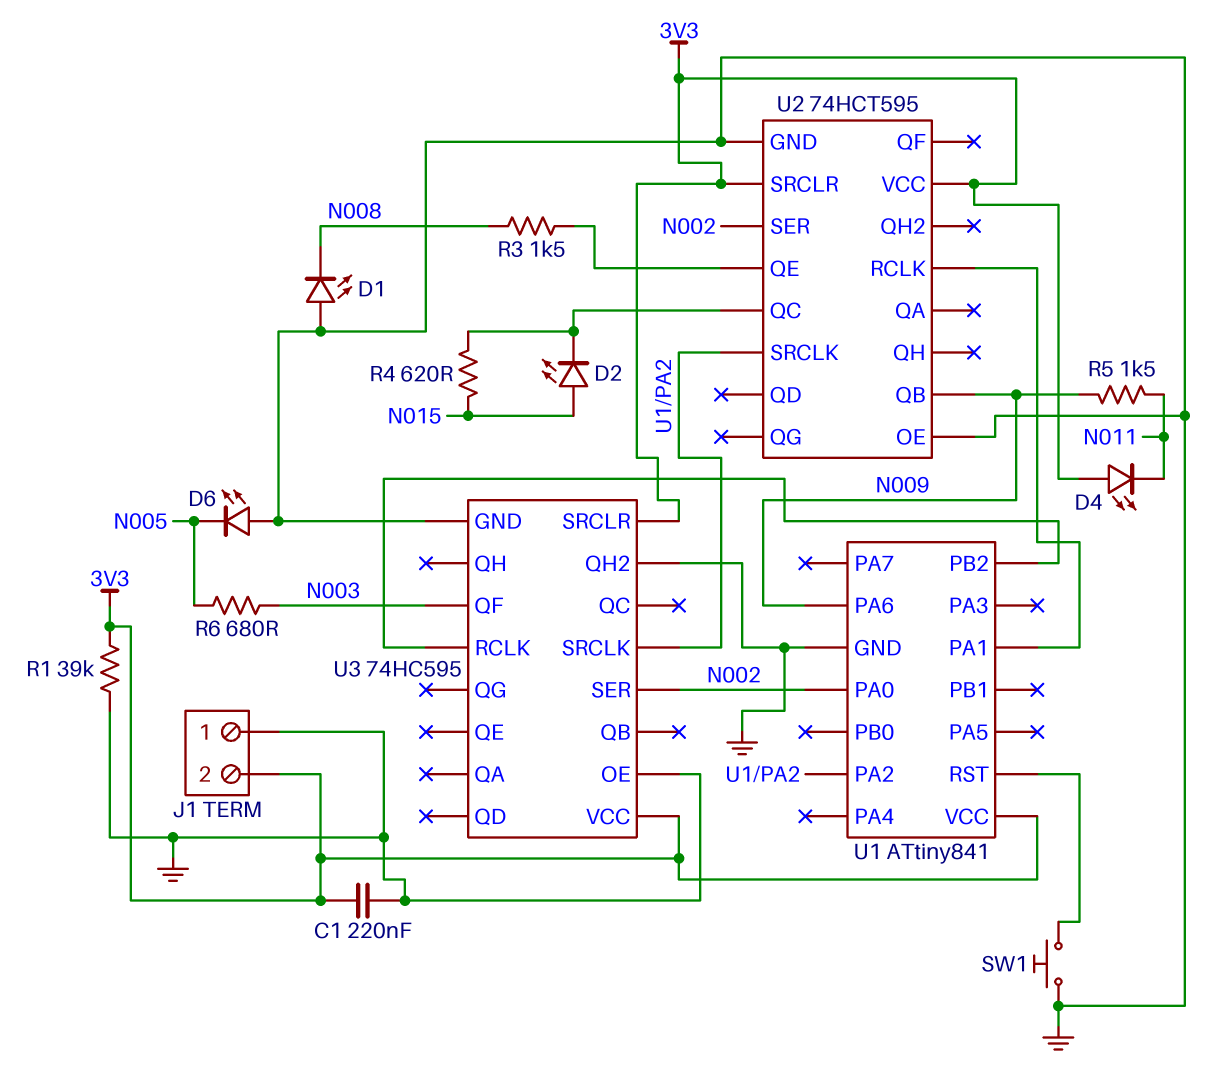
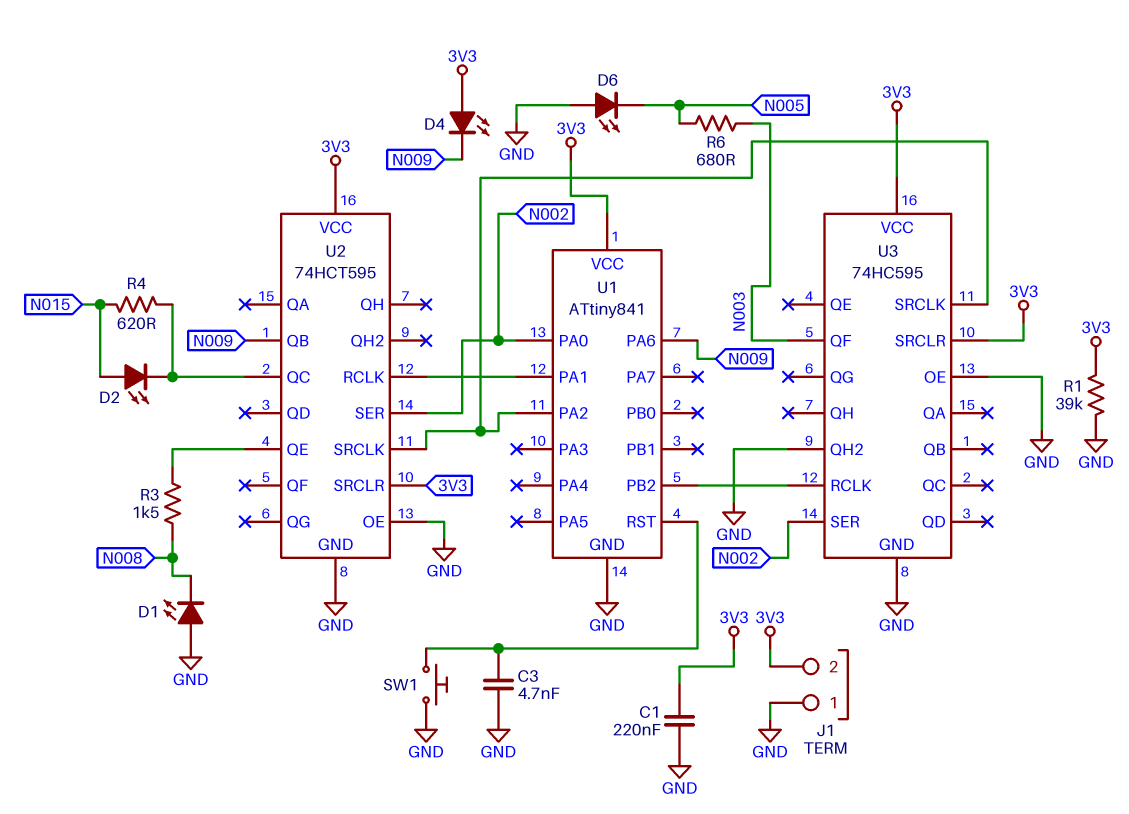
C3: none -> 4.7nF (GND, U1/RST)
D4: LED (A 3V3, K N011) -> LED (A 3V3, K N009)
R5: 1.5k (N009, N011) -> none

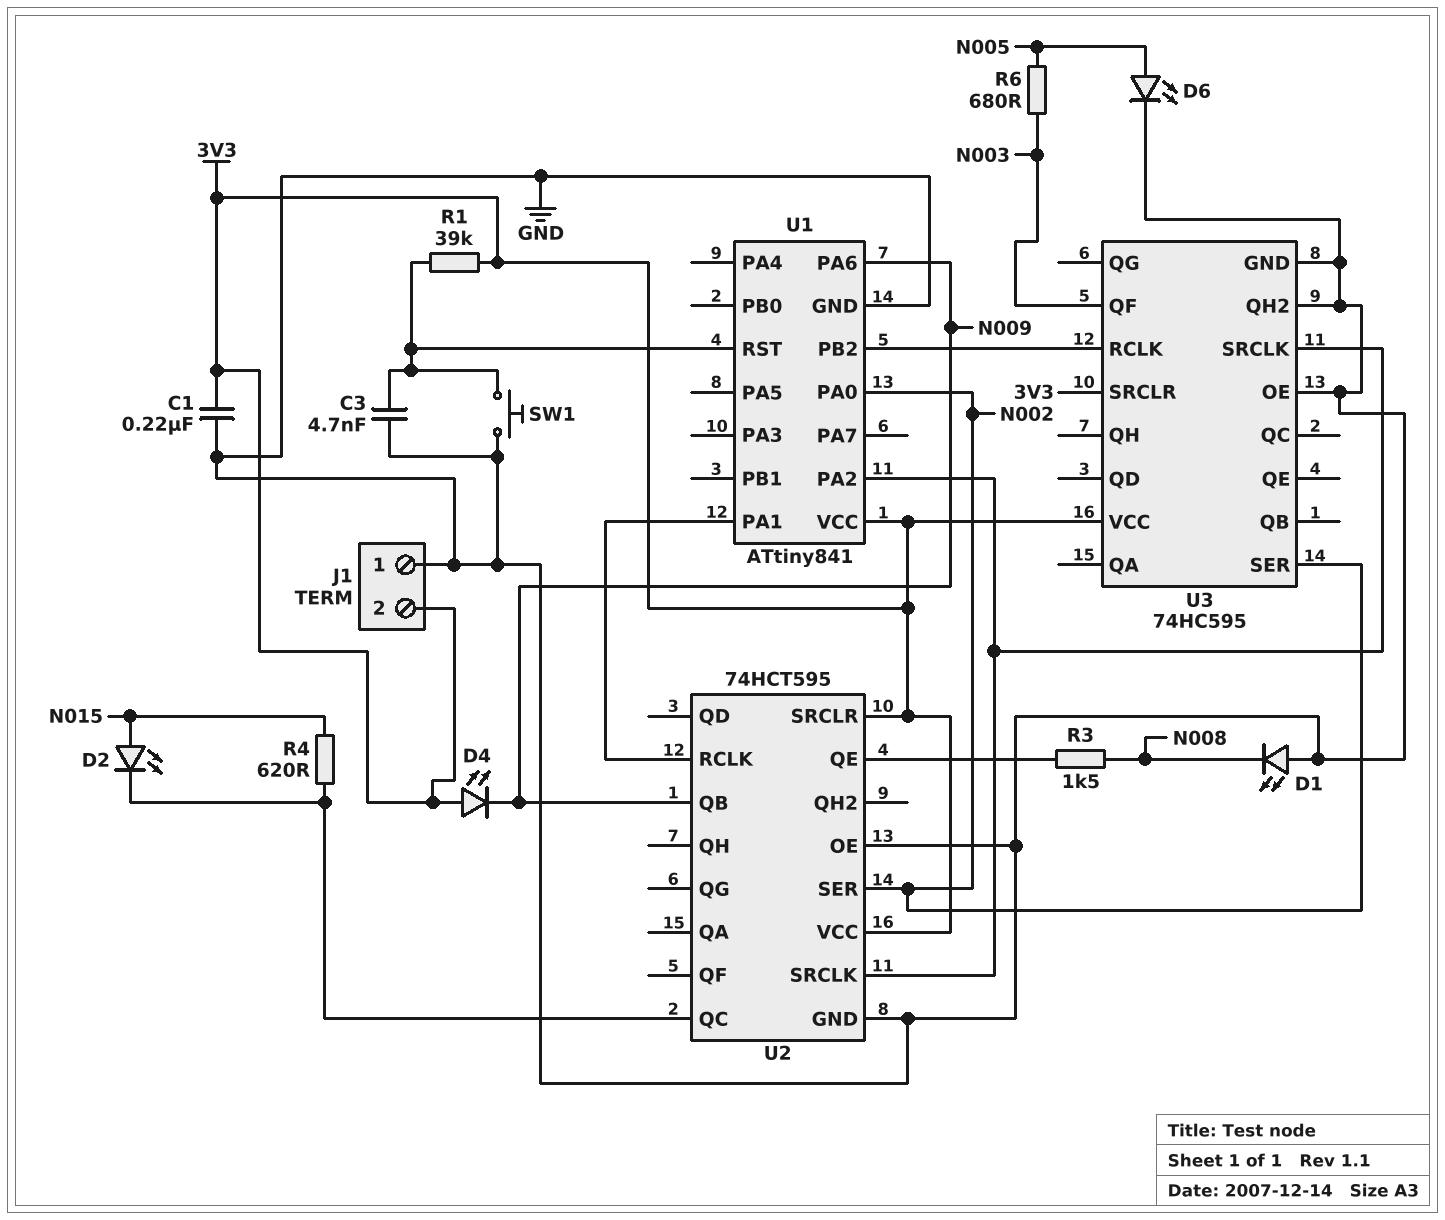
D6: LED (A GND, K N005) -> LED (A N005, K GND)
R1: 39k (3V3, GND) -> 39k (3V3, U1/RST)

